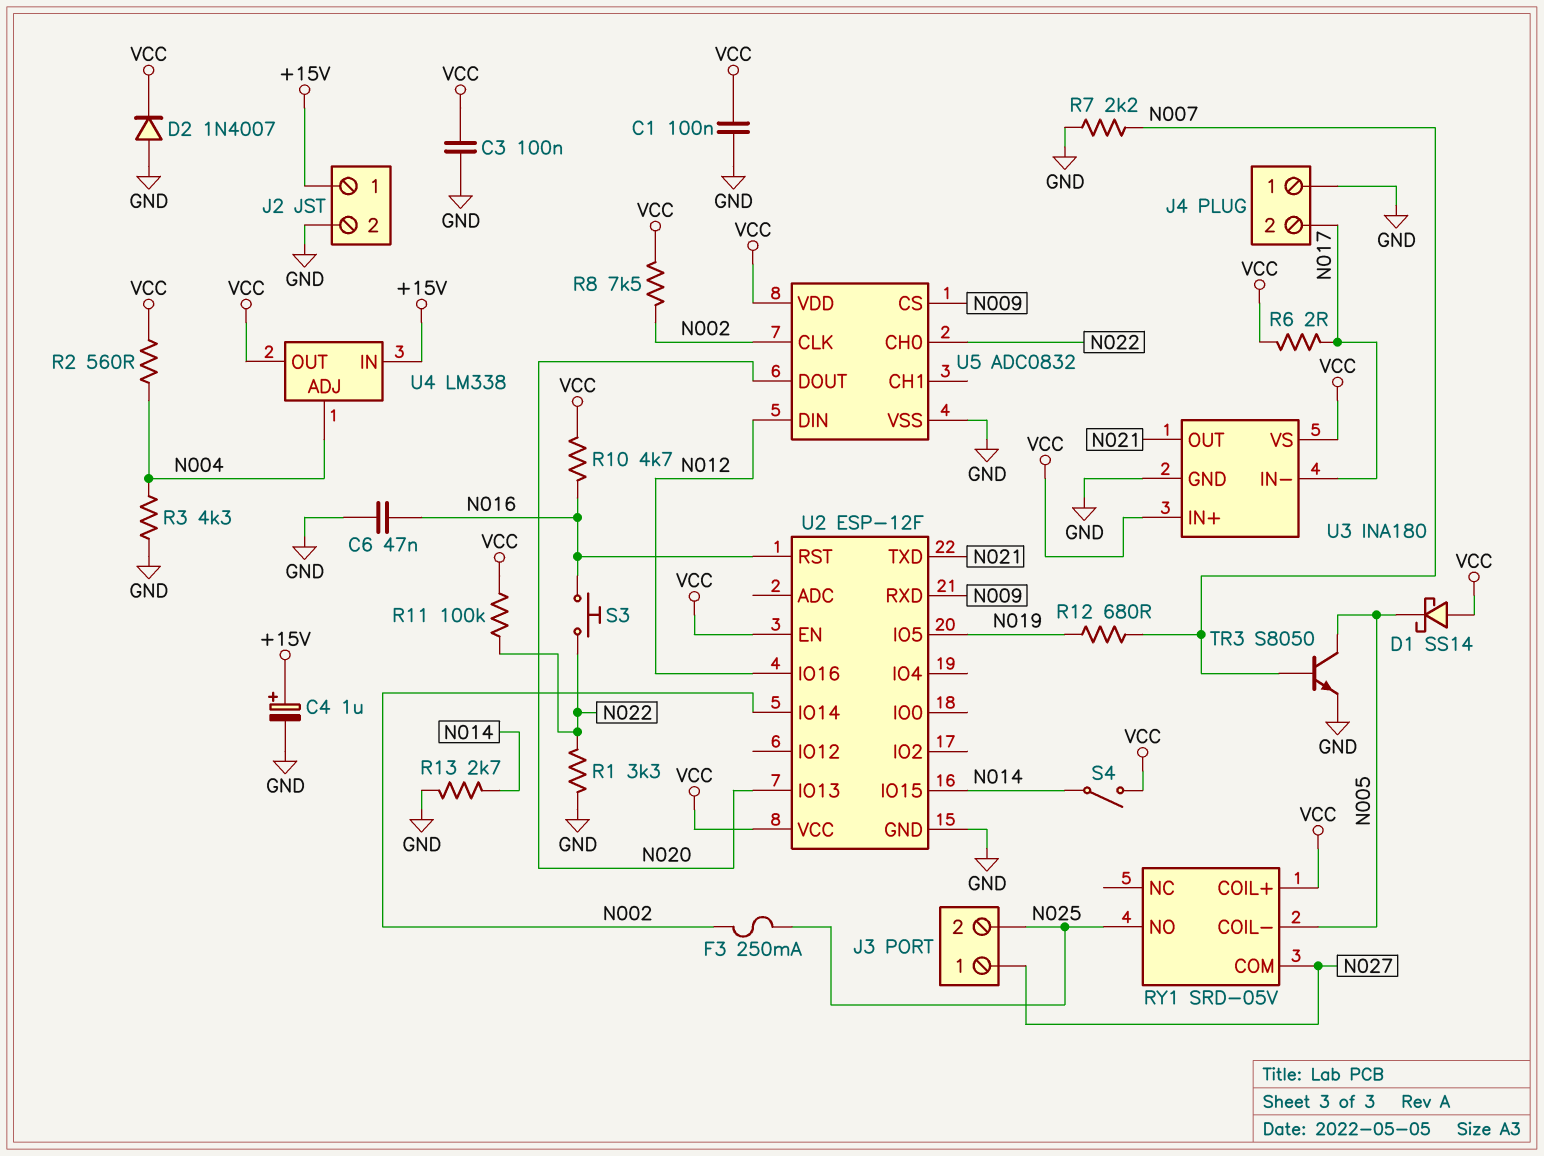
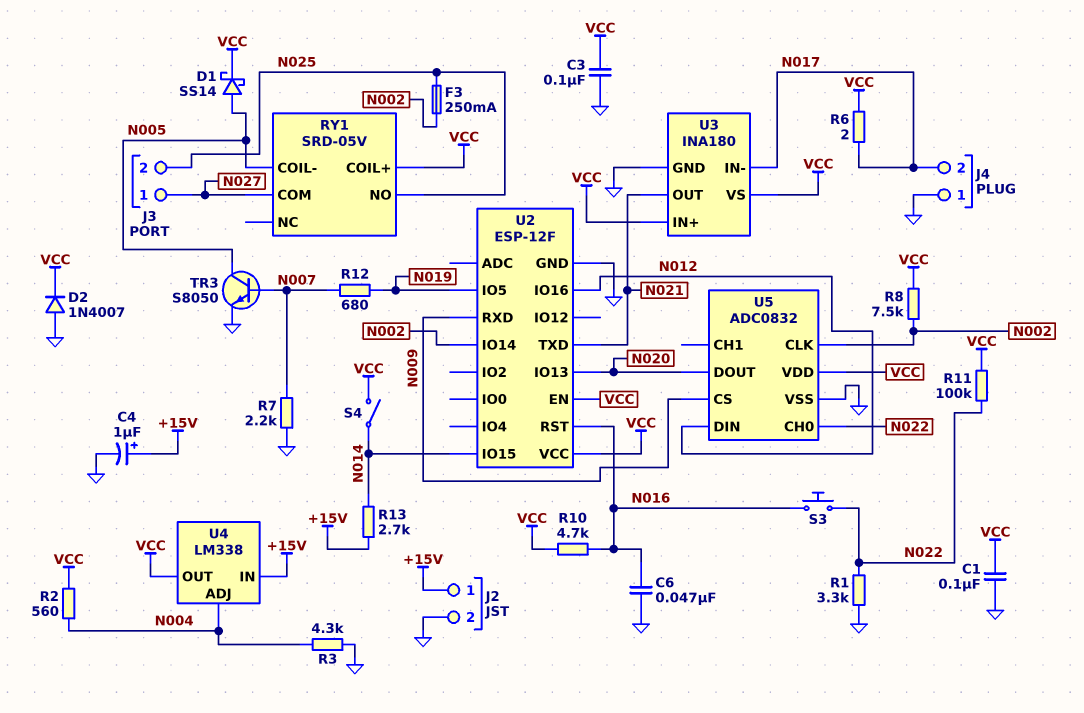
D1: schottky SS14 (A VCC, K N005) -> schottky SS14 (A N005, K VCC)
R13: 2.7k (GND, N014) -> 2.7k (+15V, N014)

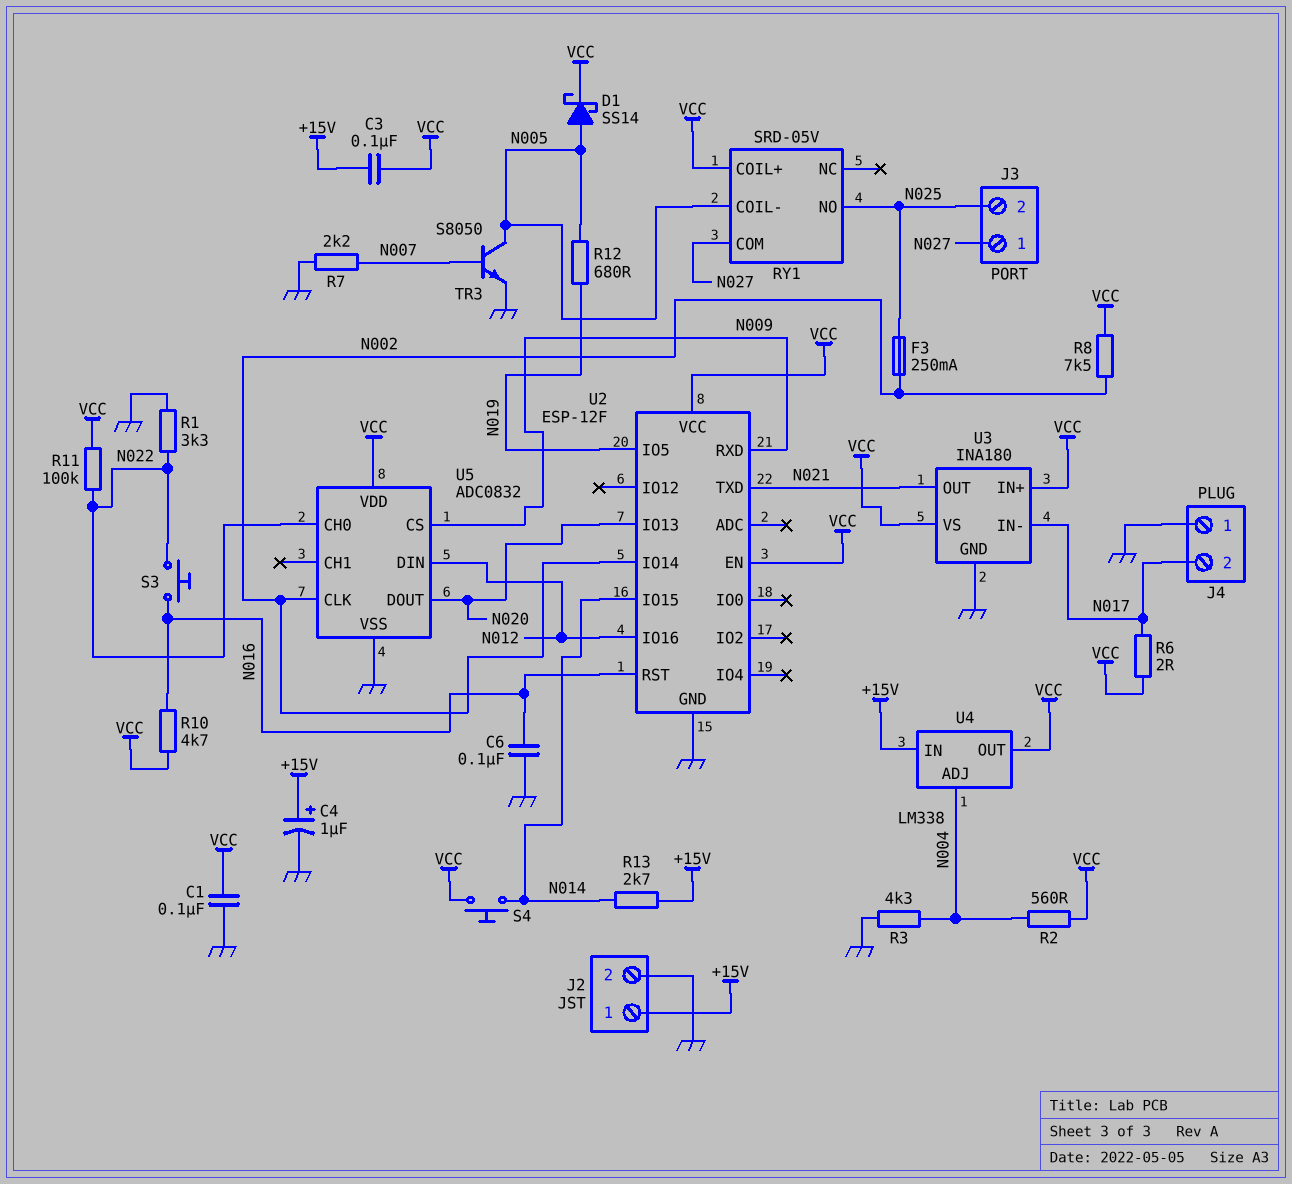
C3: 100nF (GND, VCC) -> 100nF (+15V, VCC)
C6: 47nF (GND, N016) -> 100nF (GND, N016)
D2: diode 1N4007 (A GND, K VCC) -> none
R12: 680 (N007, N019) -> 680 (N005, N019)
S4: switch (N014, VCC) -> button (N014, VCC)

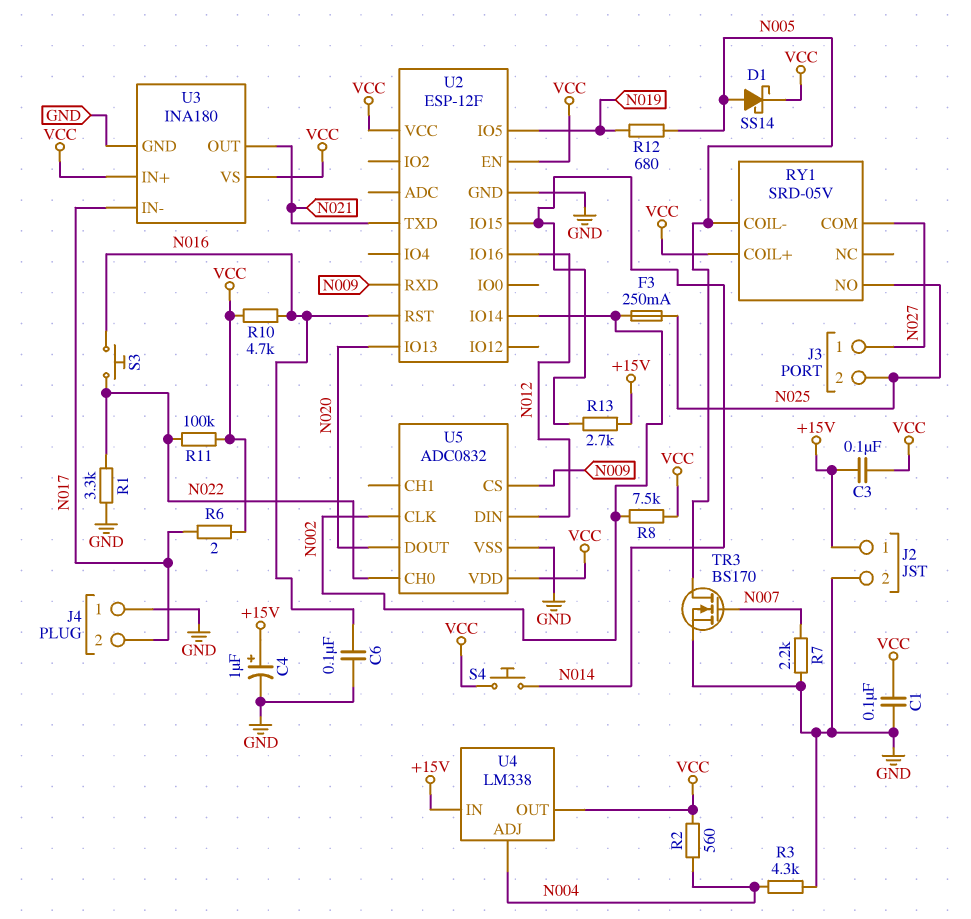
TR3: NPN S8050 (B N007, C N005, E GND) -> NMOS BS170 (G N007, D N005, S GND)

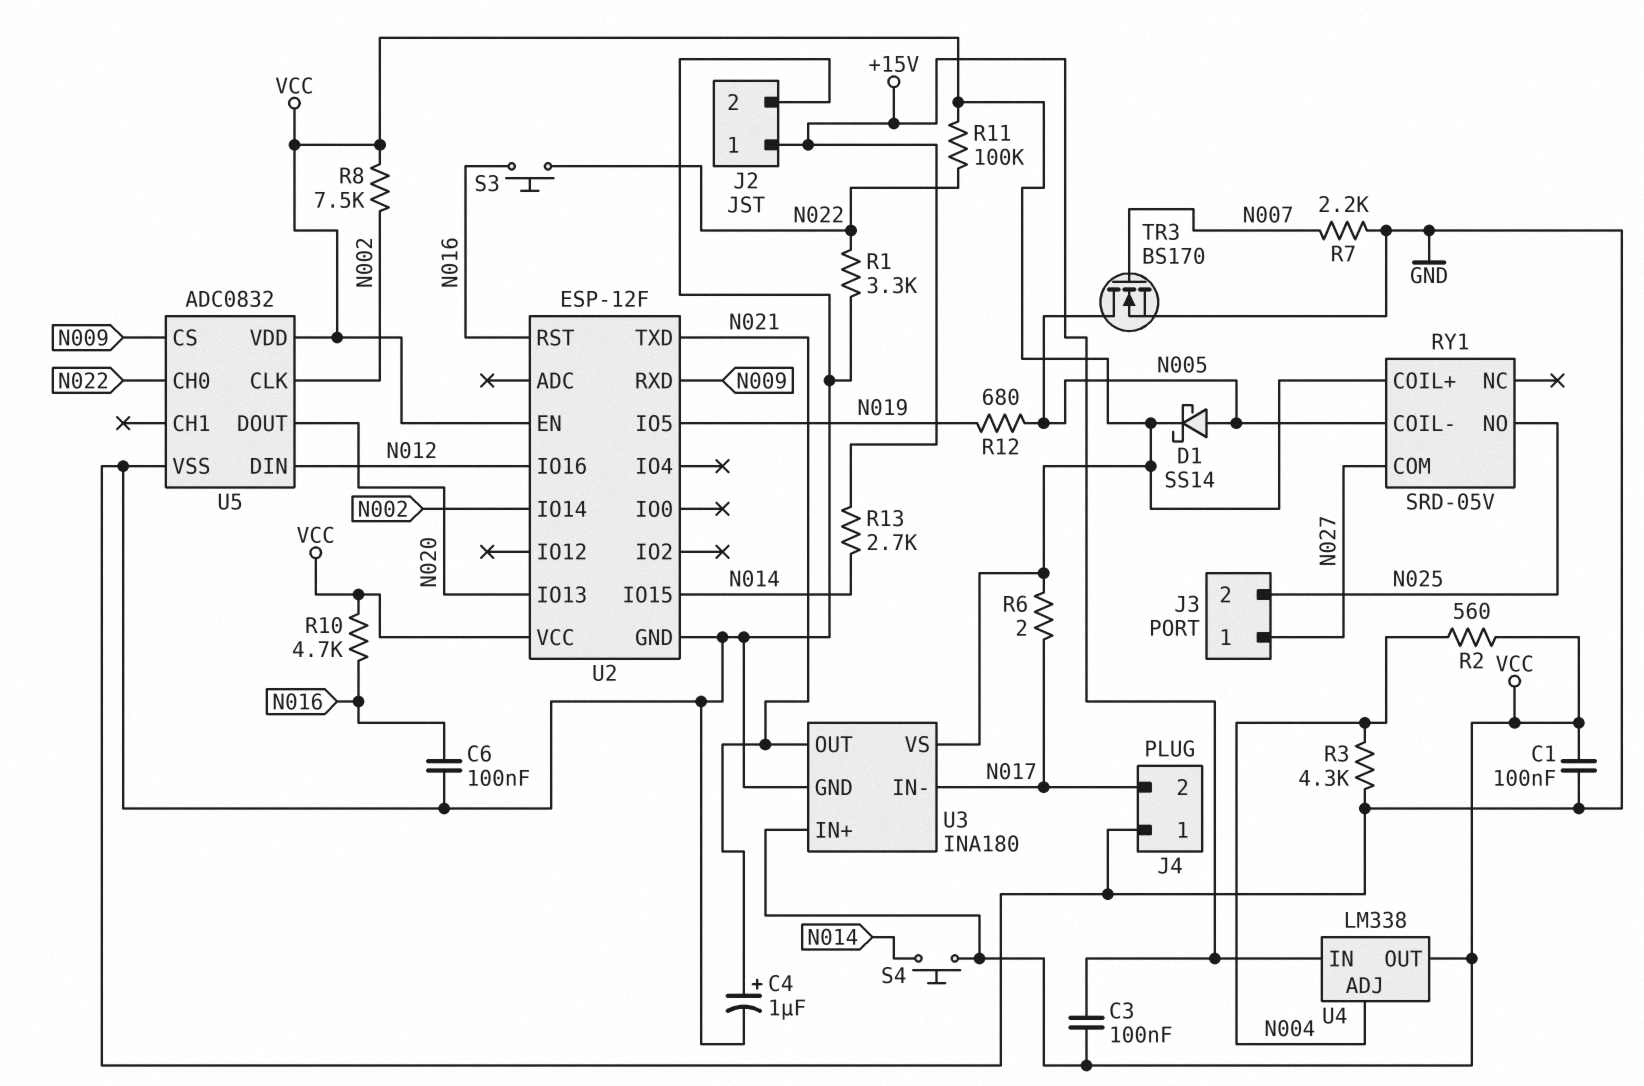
C4: 1uF (plus +15V, minus GND) -> 1uF (plus N021, minus GND)
F3: 250mA (N002, N025) -> none

